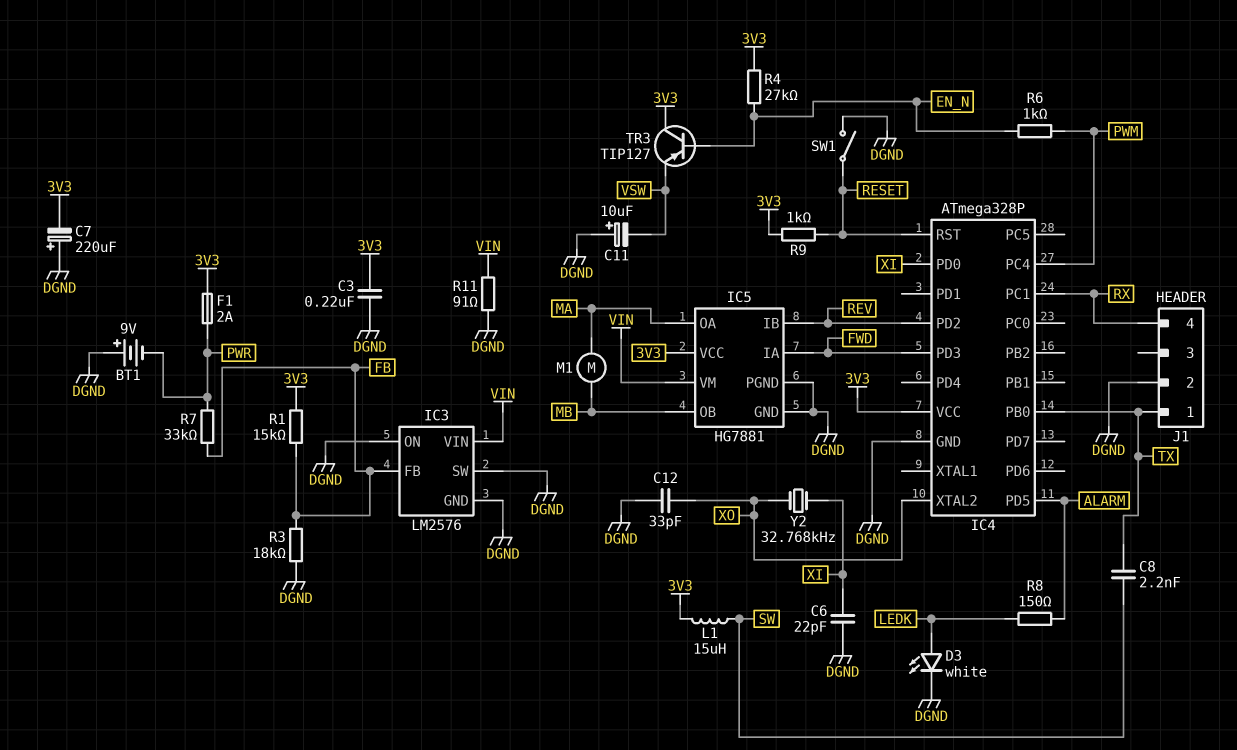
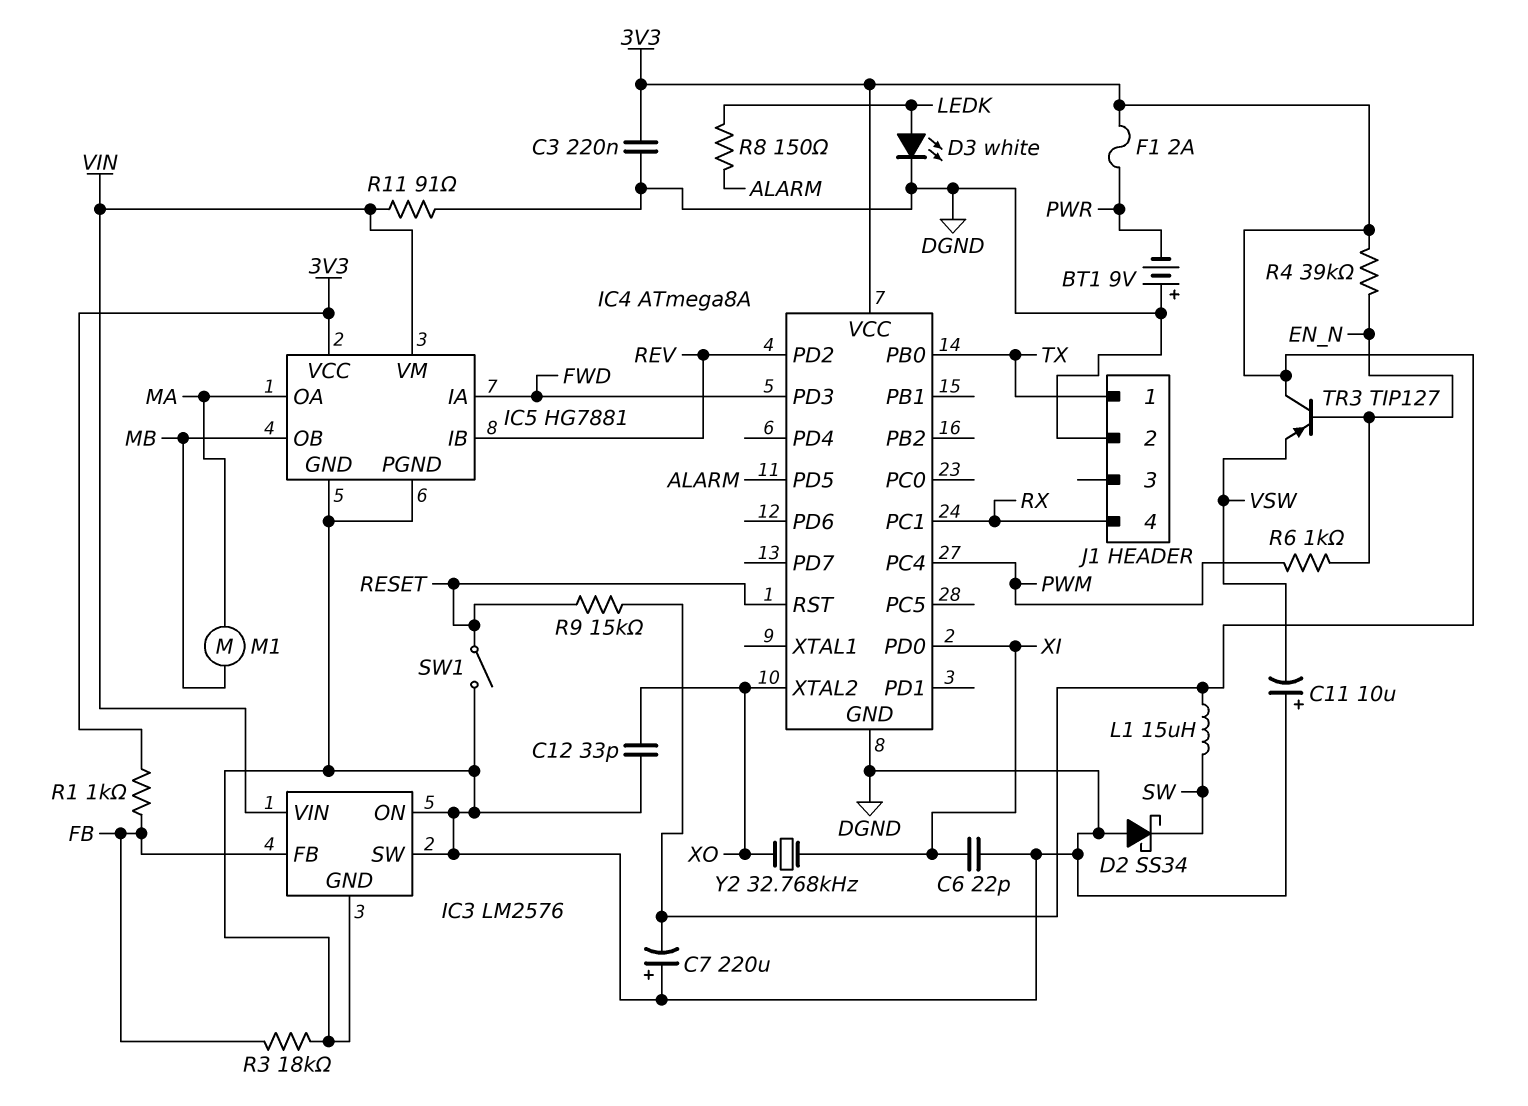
C8: 2.2nF (SW, TX) -> none
D2: none -> schottky SS34 (A DGND, K SW)
IC4: ATmega328P -> ATmega8A
R1: 15k (3V3, FB) -> 1k (3V3, FB)
R4: 27k (3V3, EN_N) -> 39k (3V3, EN_N)
R7: 33k (FB, PWR) -> none
R9: 1k (3V3, RESET) -> 15k (3V3, RESET)

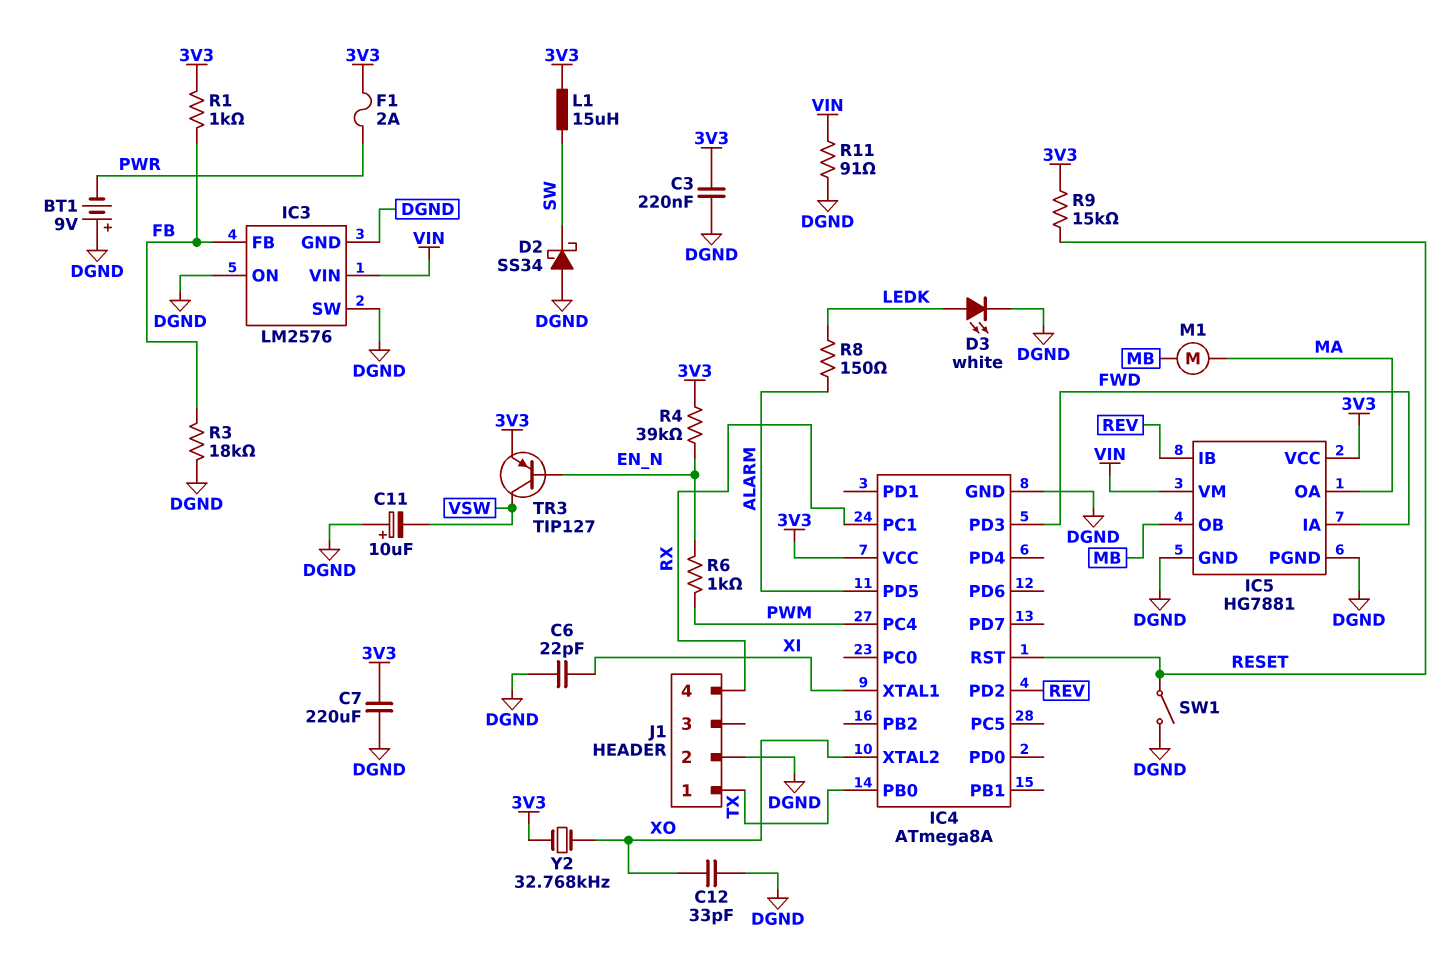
C7: 220uF (plus DGND, minus 3V3) -> 220uF (3V3, DGND)
IC4 pin PD0: XI -> none
IC4 pin XTAL1: none -> XI
TR3: PNP TIP127 (B EN_N, C 3V3, E VSW) -> PNP TIP127 (B EN_N, C VSW, E 3V3)
Y2: 32.768kHz (XI, XO) -> 32.768kHz (3V3, XO)

